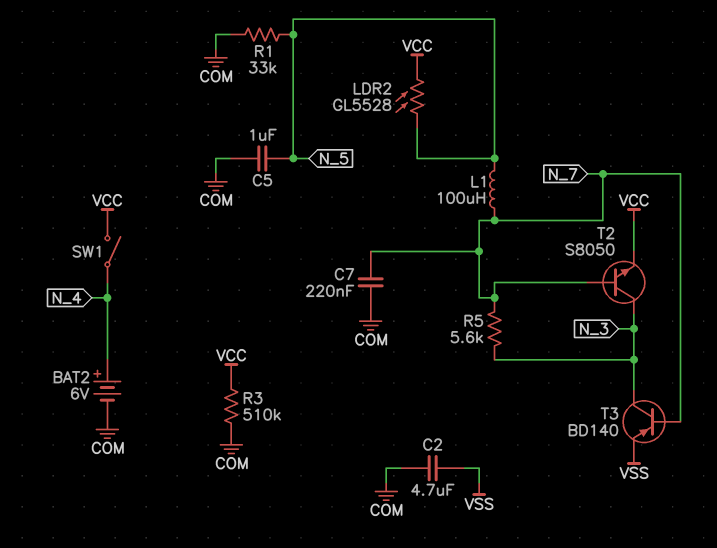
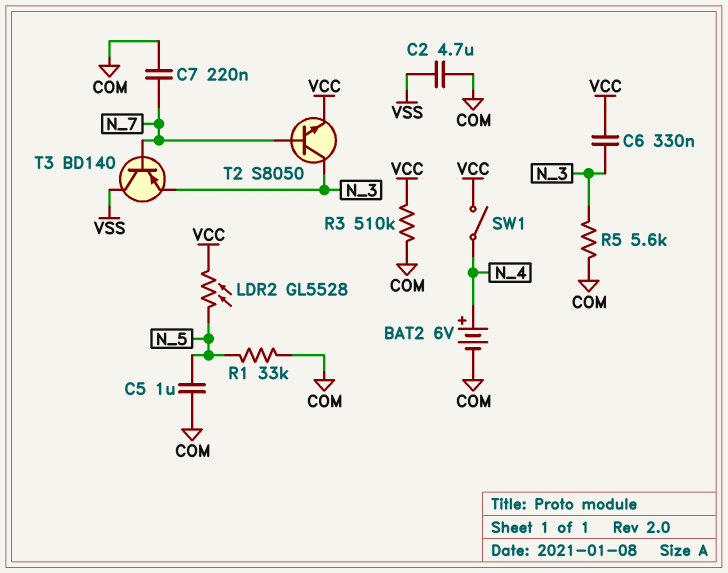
C6: none -> 330nF (N_3, VCC)
L1: 100uH (N_5, N_7) -> none
R5: 5.6k (N_3, N_7) -> 5.6k (COM, N_3)
T3: PNP BD140 (B N_7, C N_3, E VSS) -> PNP BD140 (B N_7, C VSS, E N_3)

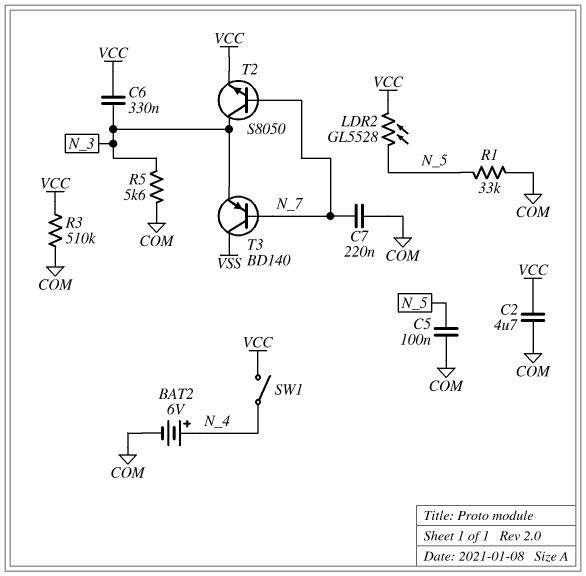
C2: 4.7uF (COM, VSS) -> 4.7uF (COM, VCC)
C5: 1uF (COM, N_5) -> 100nF (COM, N_5)

